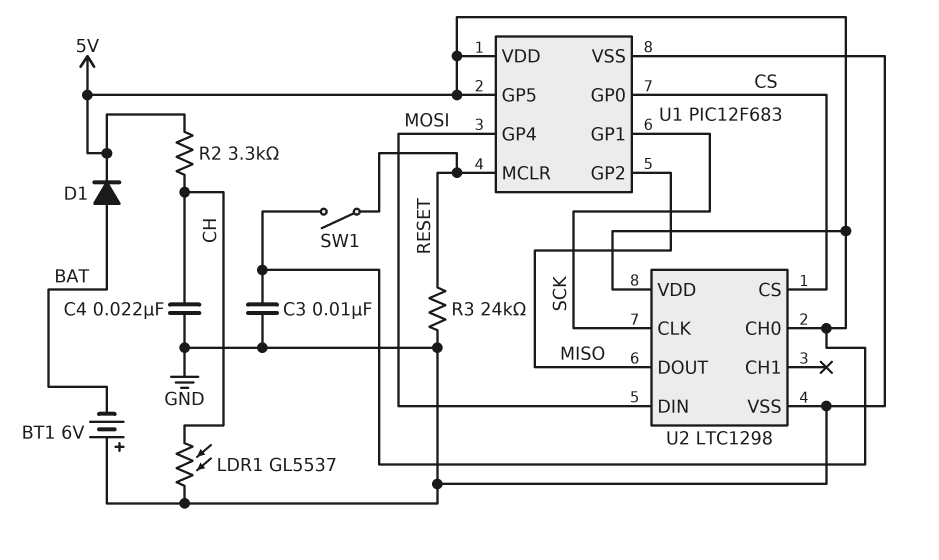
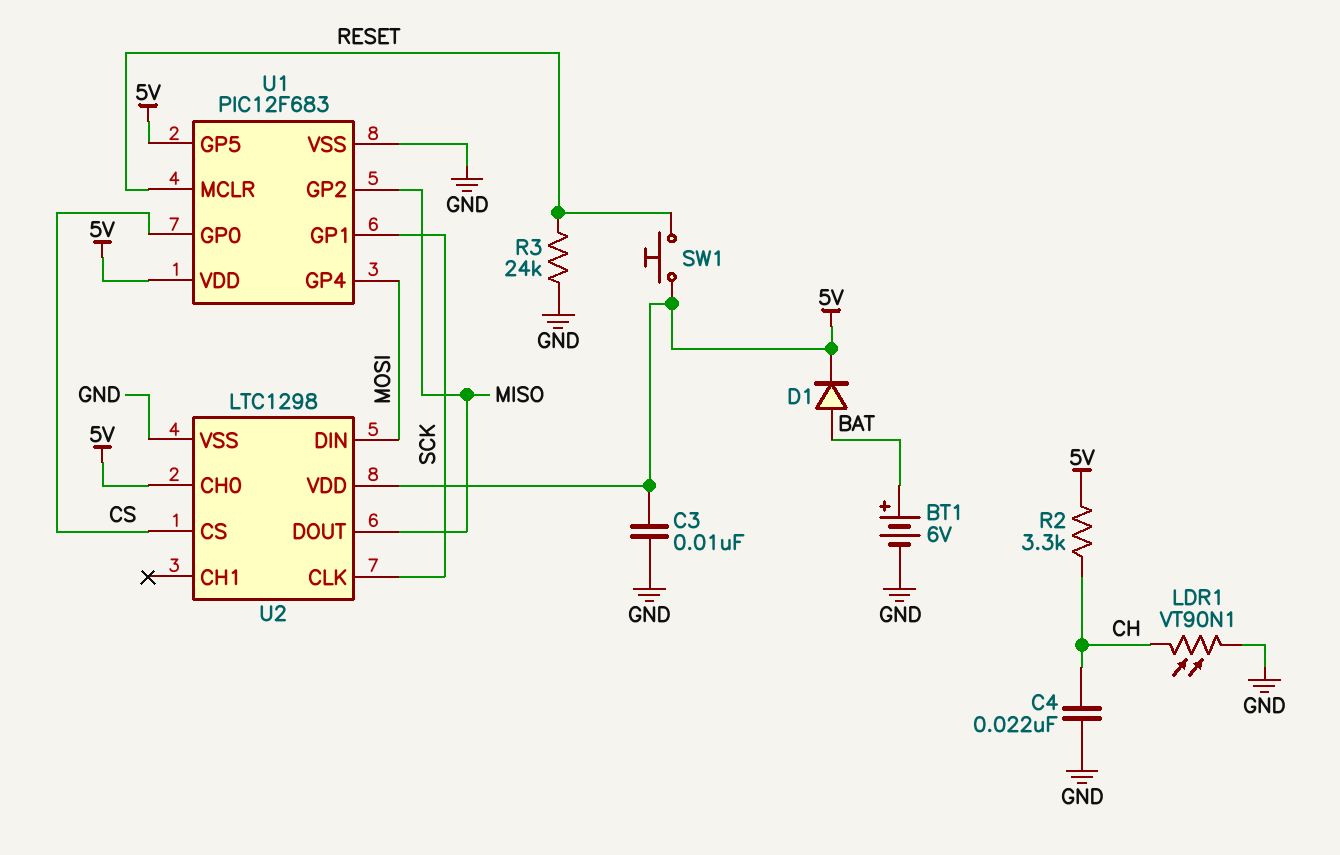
BT1: 6V (plus GND, minus BAT) -> 6V (plus BAT, minus GND)
LDR1: GL5537 (CH, GND) -> VT90N1 (CH, GND)
SW1: switch (5V, RESET) -> button (5V, RESET)

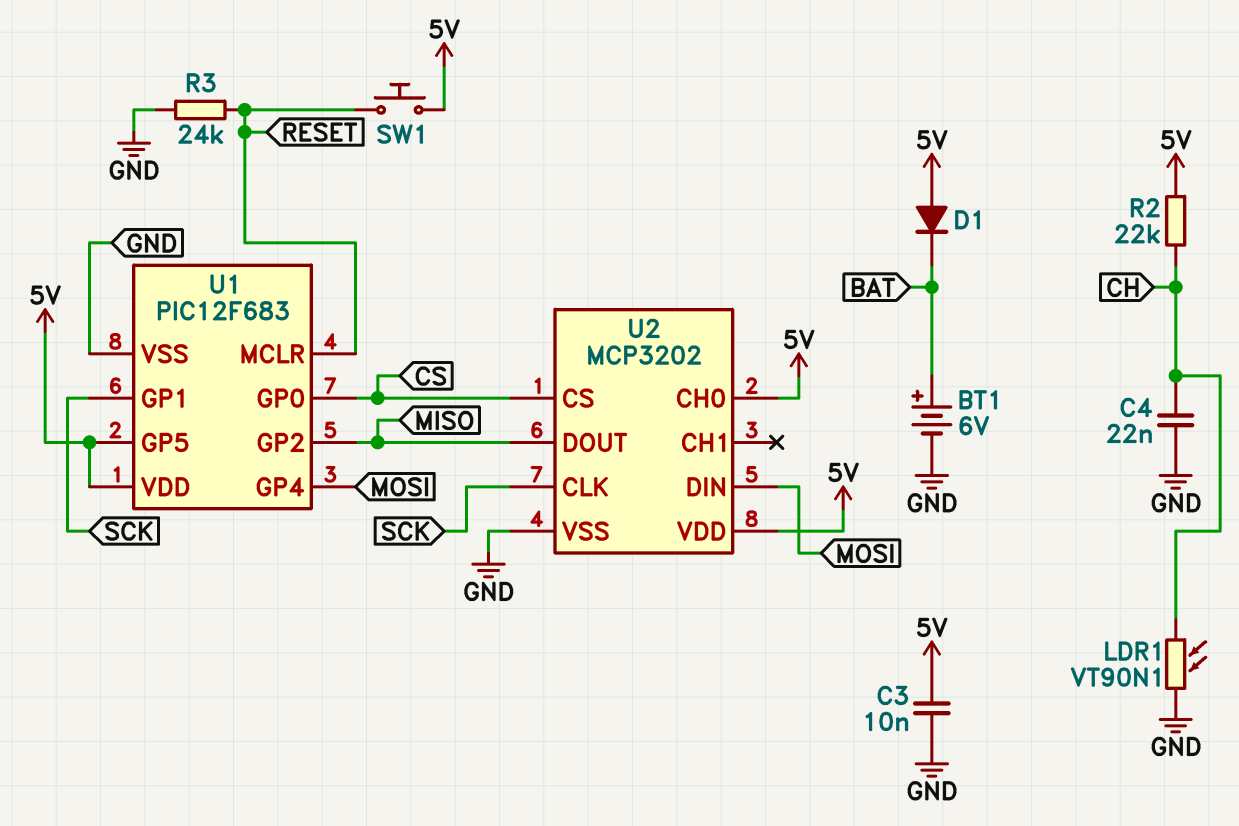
D1: diode (A BAT, K 5V) -> diode (A 5V, K BAT)
R2: 3.3k (5V, CH) -> 22k (5V, CH)
U2: LTC1298 -> MCP3202

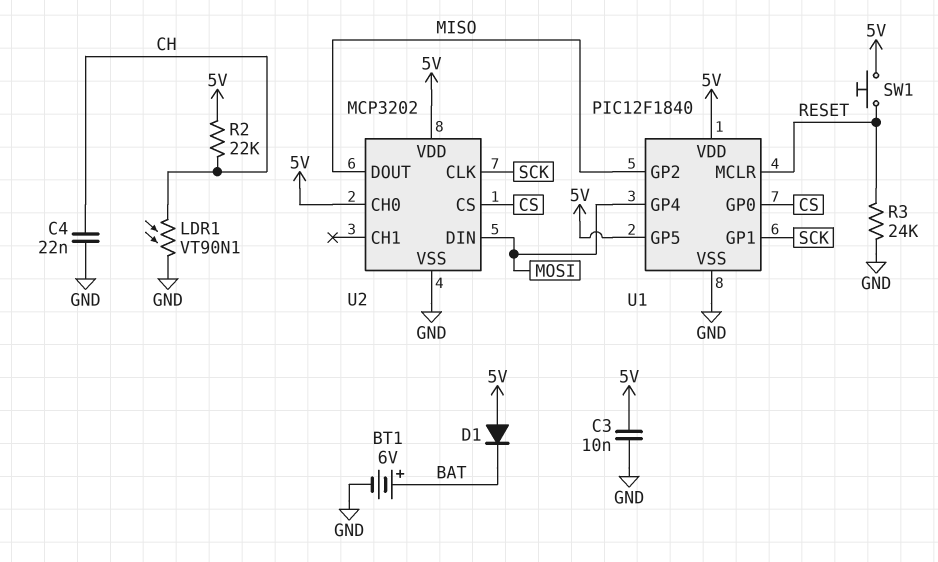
U1: PIC12F683 -> PIC12F1840

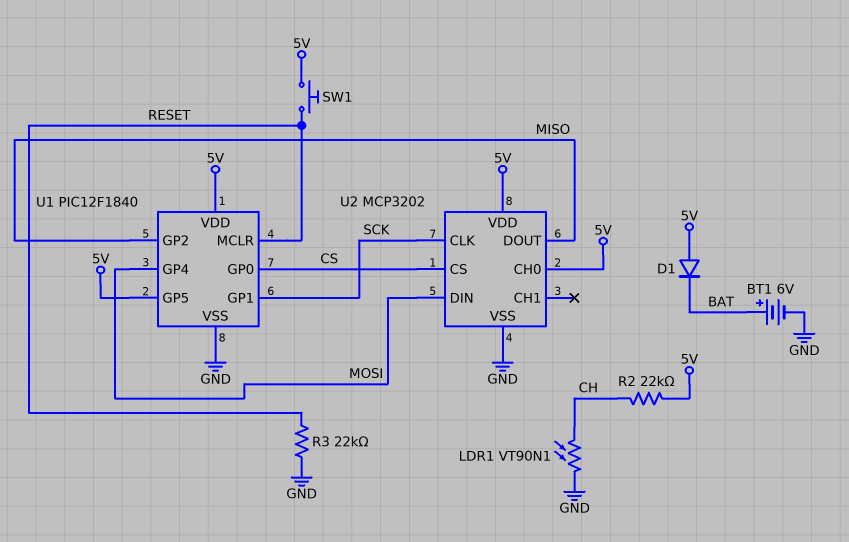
C3: 10nF (5V, GND) -> none
C4: 22nF (CH, GND) -> none
R3: 24k (GND, RESET) -> 22k (GND, RESET)

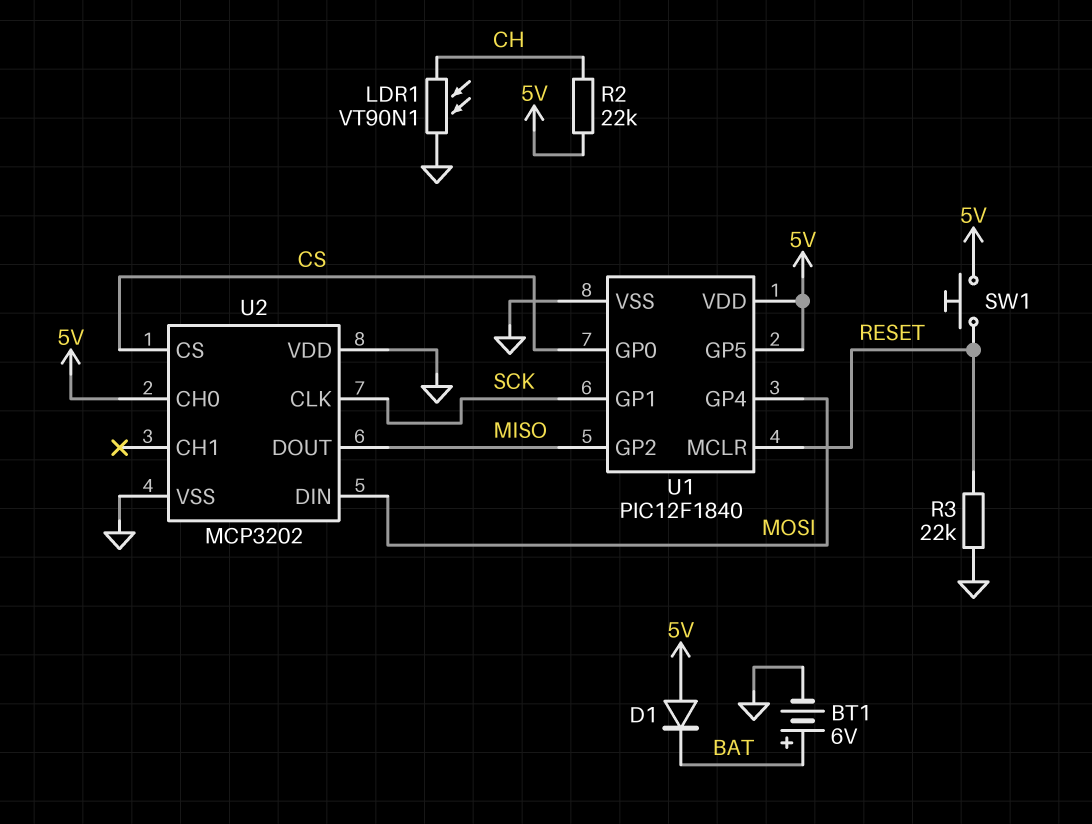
U2 pin VDD: 5V -> GND

